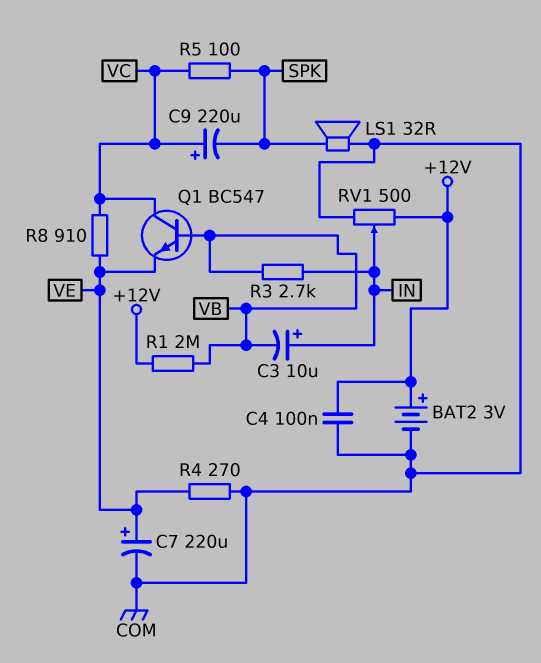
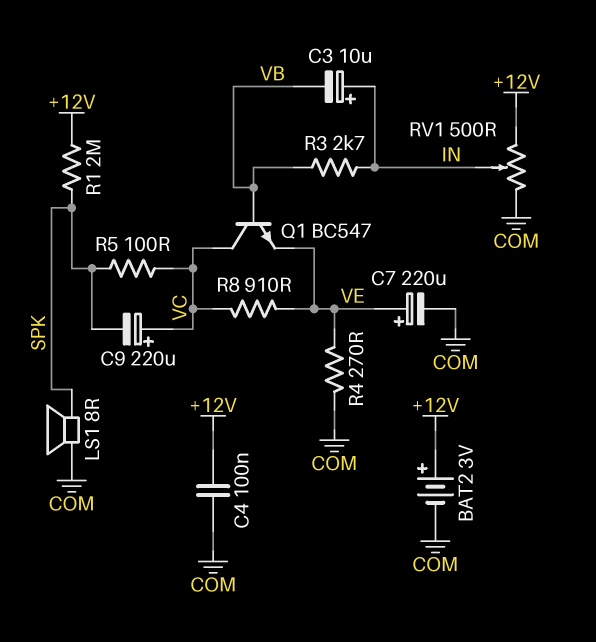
LS1: speaker 32R (COM, SPK) -> speaker 8R (COM, SPK)
R1: 2M (+12V, VB) -> 2M (+12V, SPK)

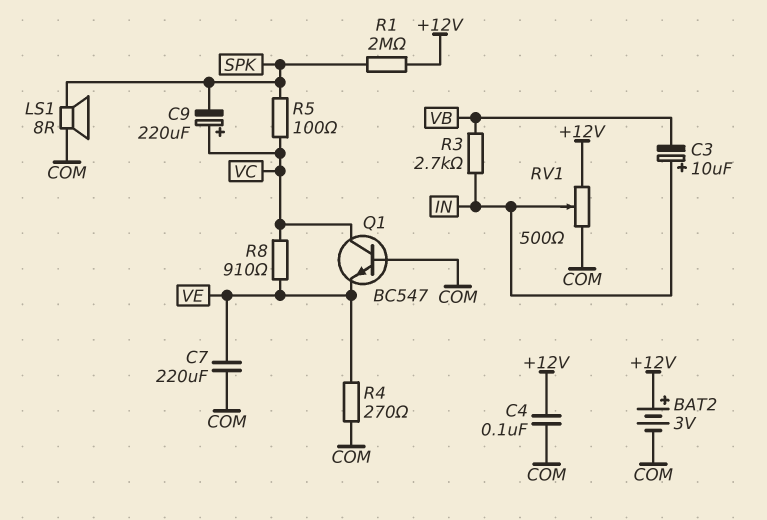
C7: 220uF (plus VE, minus COM) -> 220uF (COM, VE)
Q1: NPN BC547 (B VB, C VC, E VE) -> NPN BC547 (B COM, C VC, E VE)

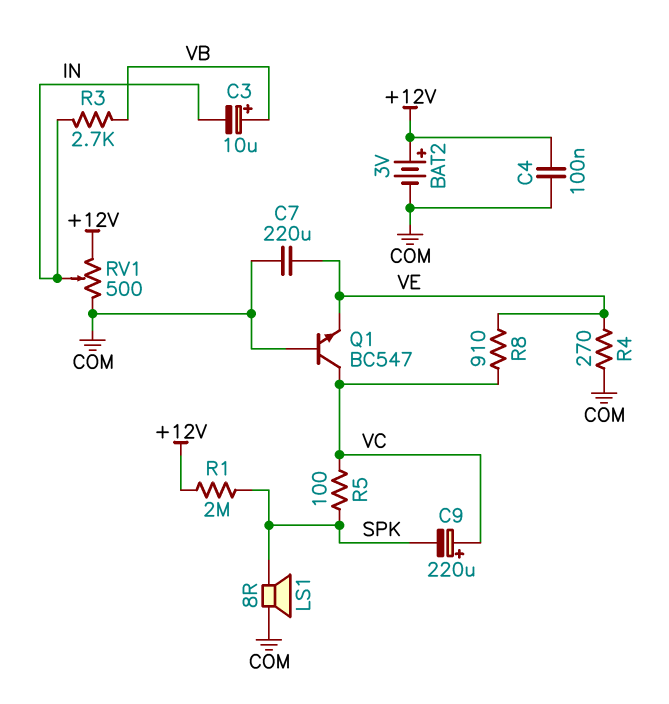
C3: 10uF (plus IN, minus VB) -> 10uF (plus VB, minus IN)

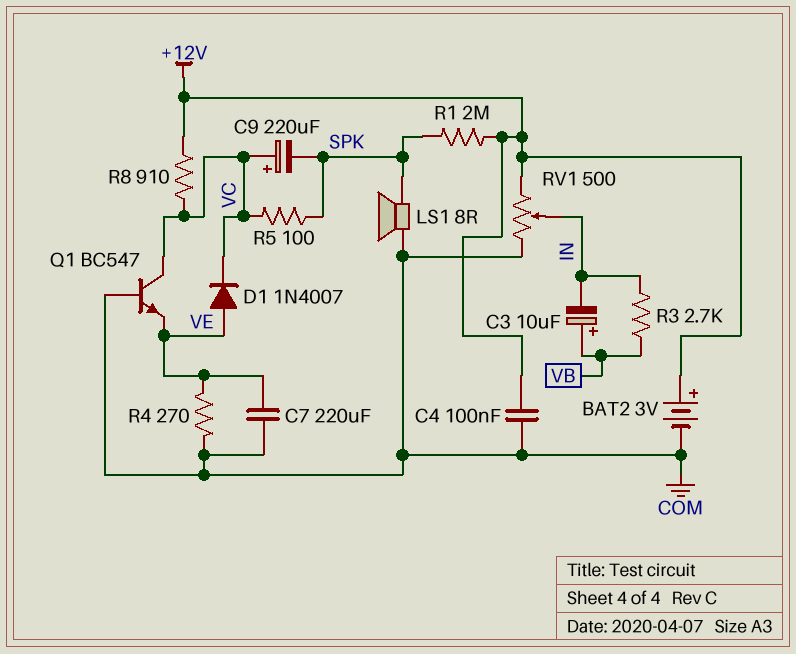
D1: none -> diode 1N4007 (A VE, K VC)
R8: 910 (VC, VE) -> 910 (+12V, VC)

